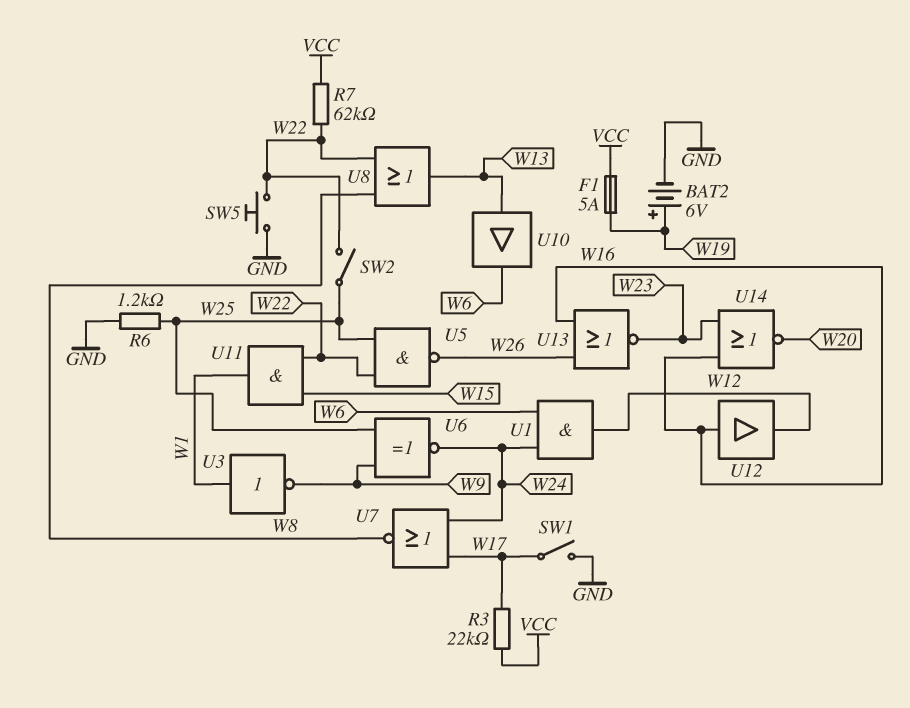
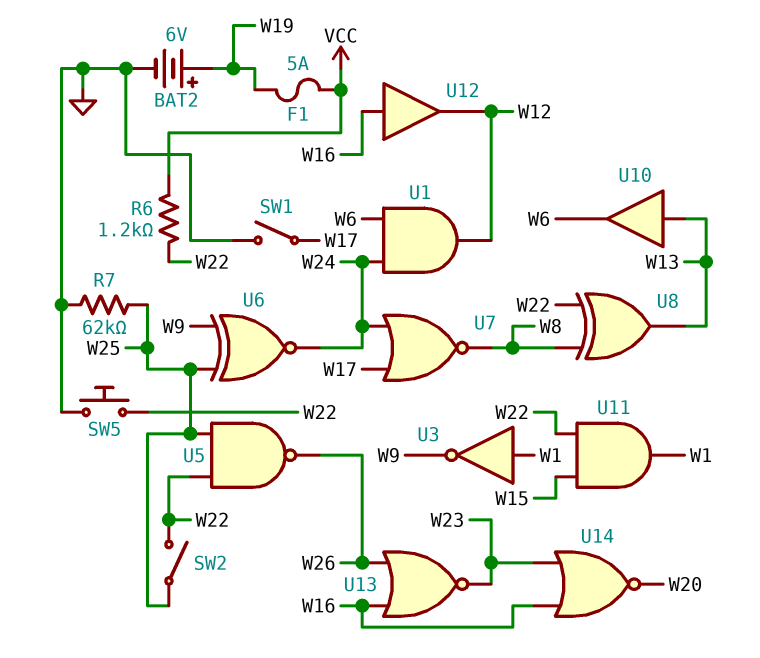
R3: 22k (VCC, W17) -> none
R6: 1.2k (GND, W25) -> 1.2k (VCC, W22)
R7: 62k (VCC, W22) -> 62k (GND, W25)
U8: OR (in W8, in W22, out W13) -> XOR (in W8, in W22, out W13)

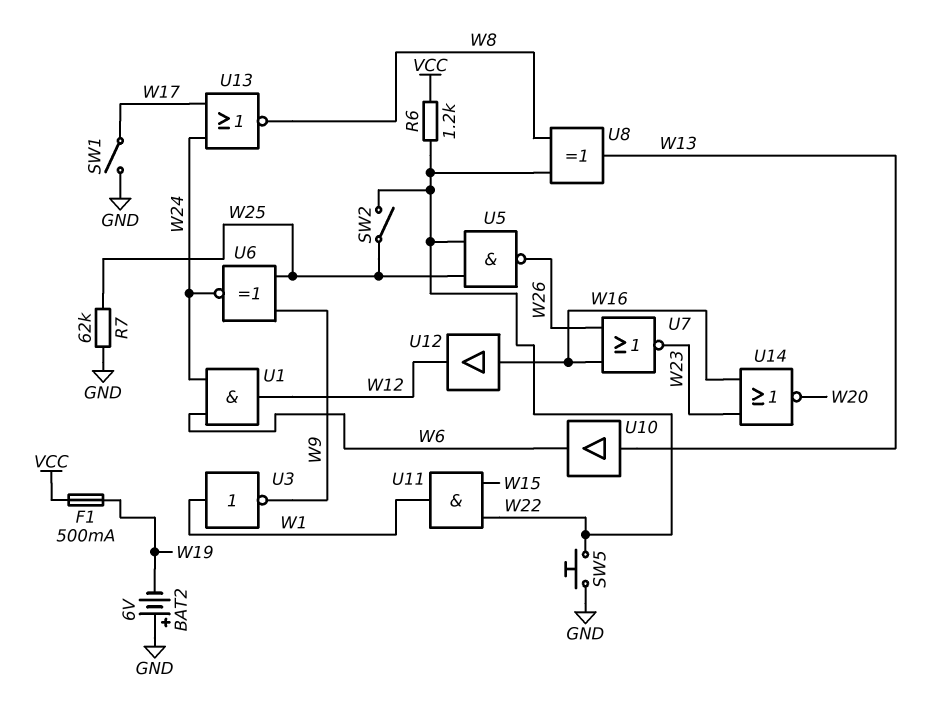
BAT2: 6V (plus W19, minus GND) -> 6V (plus GND, minus W19)
F1: 5A (VCC, W19) -> 500mA (VCC, W19)
U7: NOR (in W17, in W24, out W8) -> NOR (in W16, in W26, out W23)
U13: NOR (in W16, in W26, out W23) -> NOR (in W17, in W24, out W8)

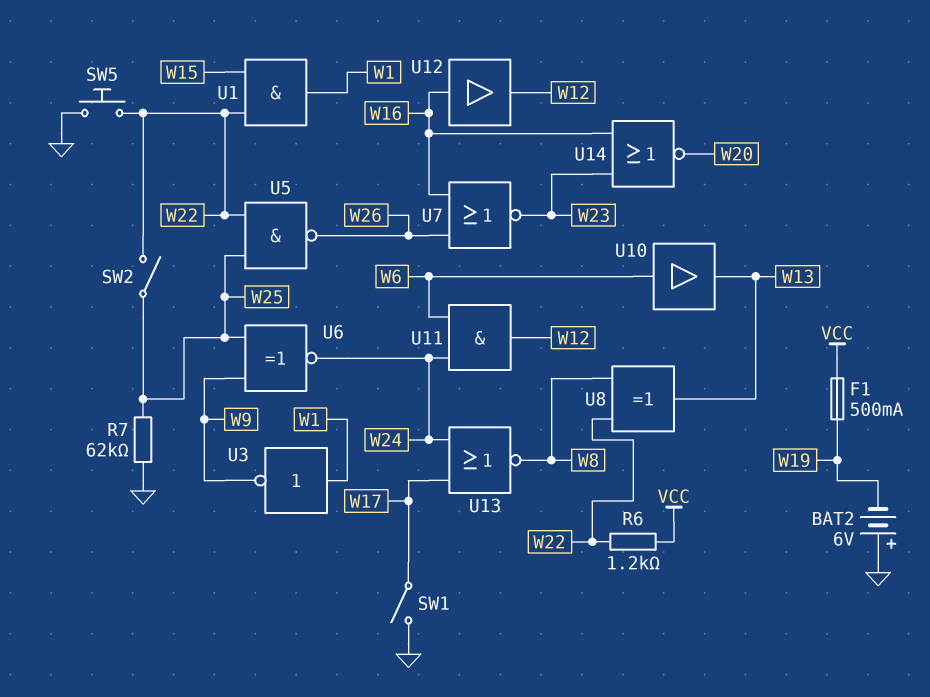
U1: AND (in W6, in W24, out W12) -> AND (in W15, in W22, out W1)
U10: buffer (in W13, out W6) -> buffer (in W6, out W13)
U11: AND (in W15, in W22, out W1) -> AND (in W6, in W24, out W12)

